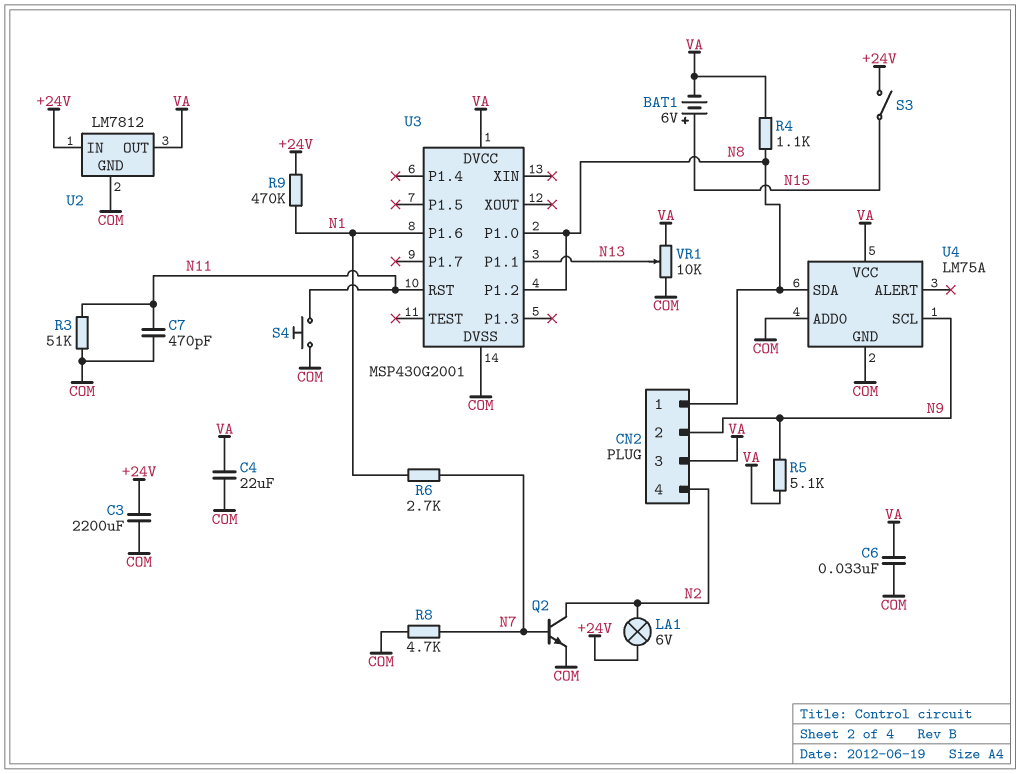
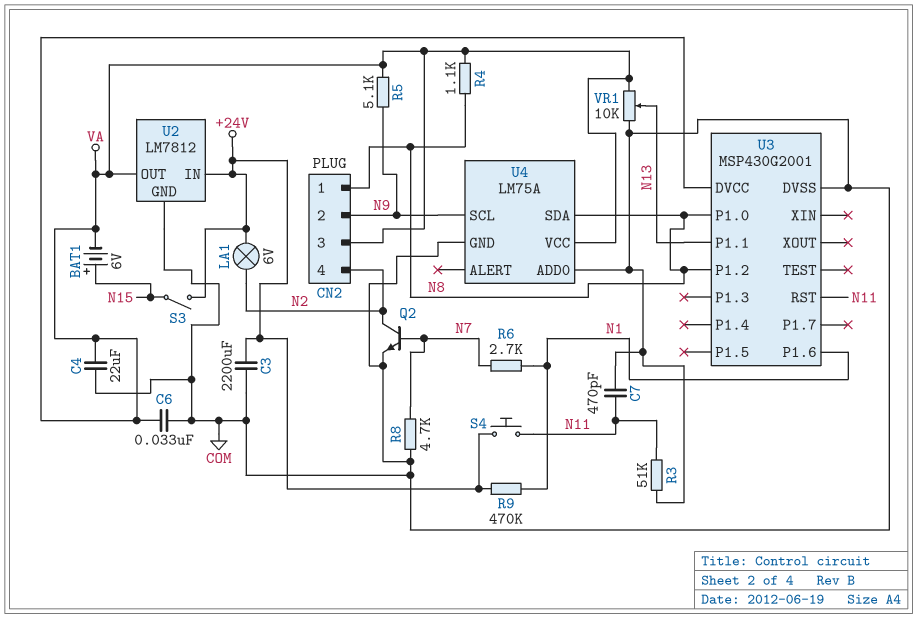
S4: button (COM, N11) -> button (+24V, N11)

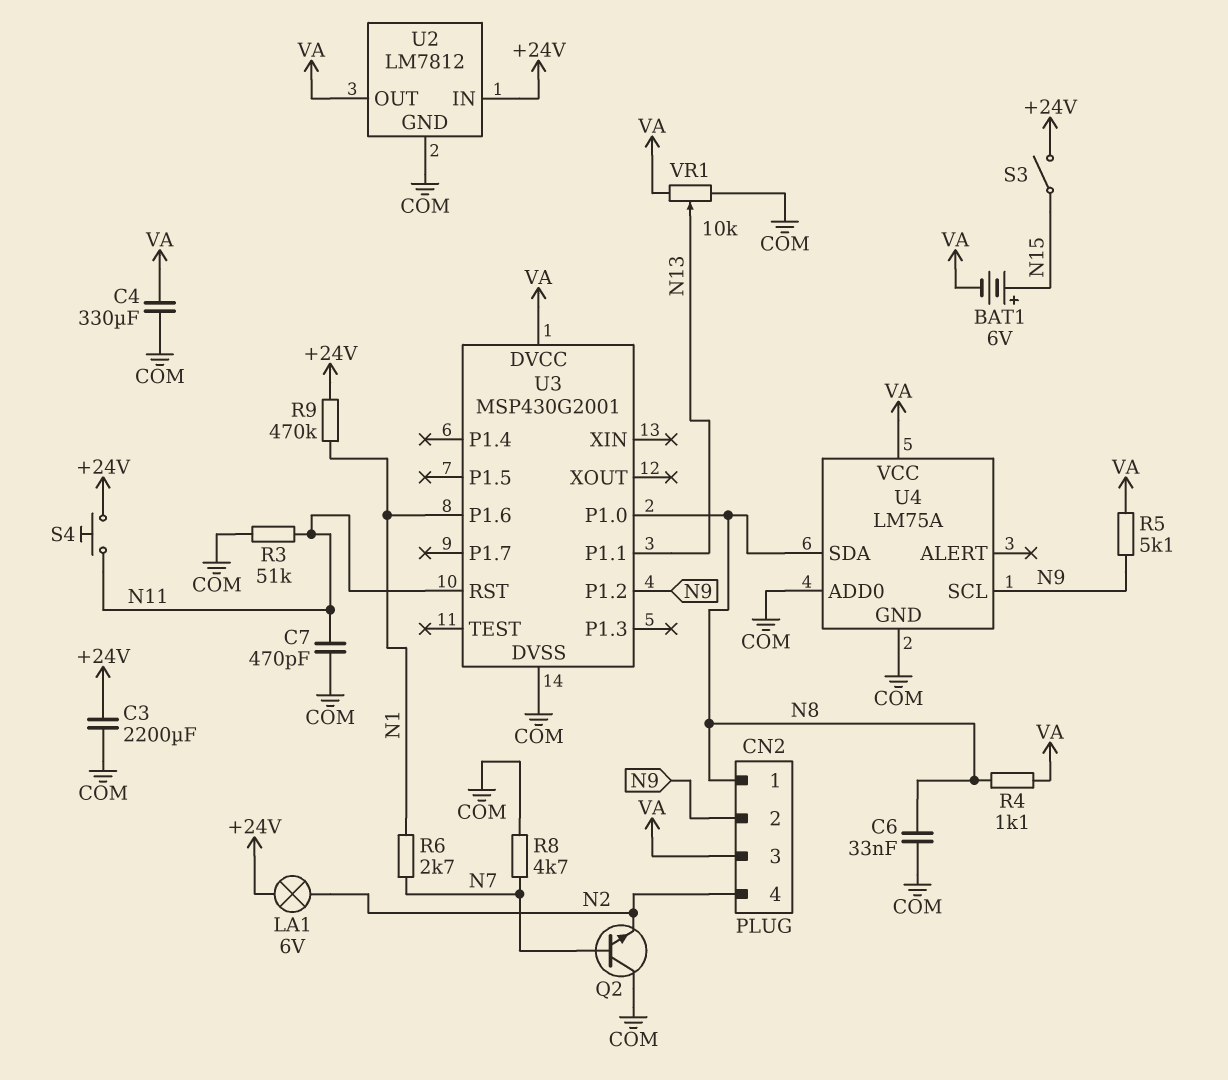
C4: 22uF (COM, VA) -> 330uF (COM, VA)
C6: 33nF (COM, VA) -> 33nF (COM, N8)
Q2: NPN (B N7, C N2, E COM) -> NPN (B N7, C COM, E N2)
U3 pin P1.2: N8 -> N9

